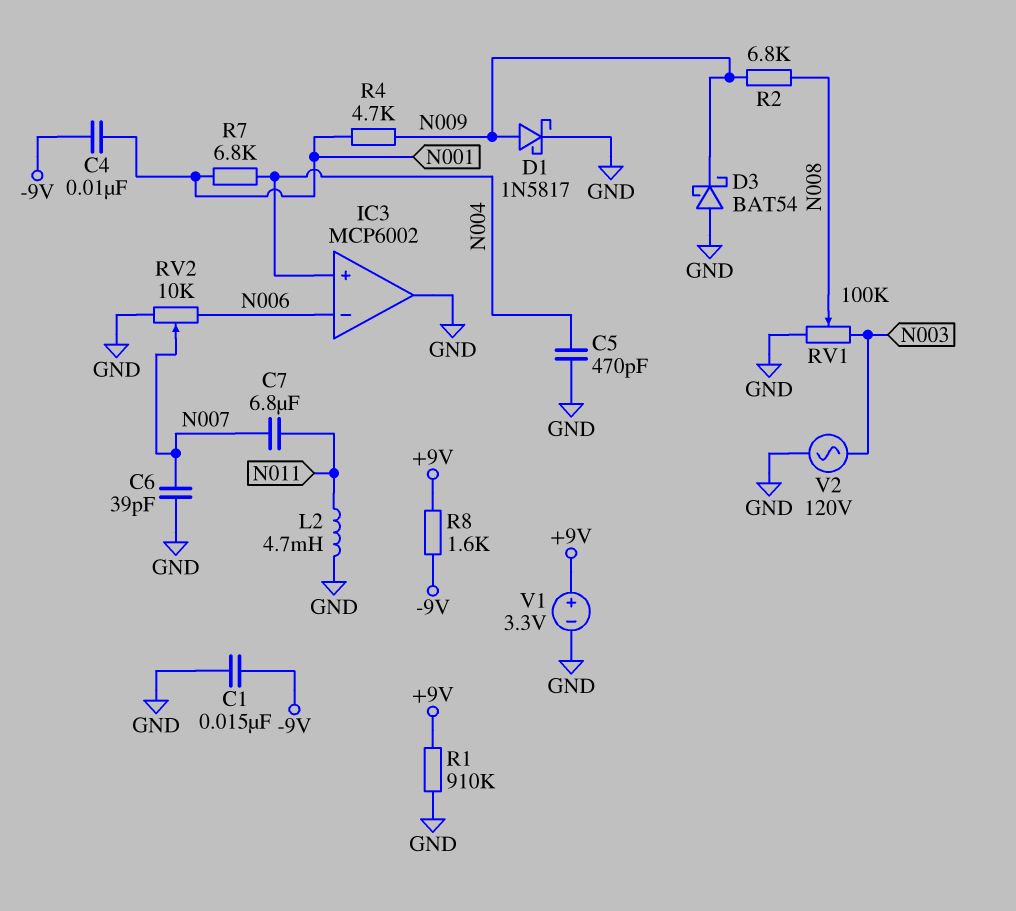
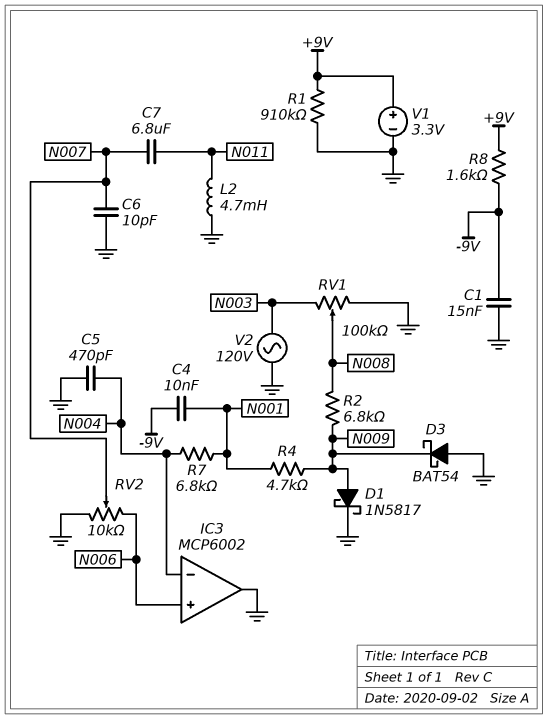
C6: 39pF (GND, N007) -> 10pF (GND, N007)
IC3 pin in+: N004 -> N006
IC3 pin in-: N006 -> N004

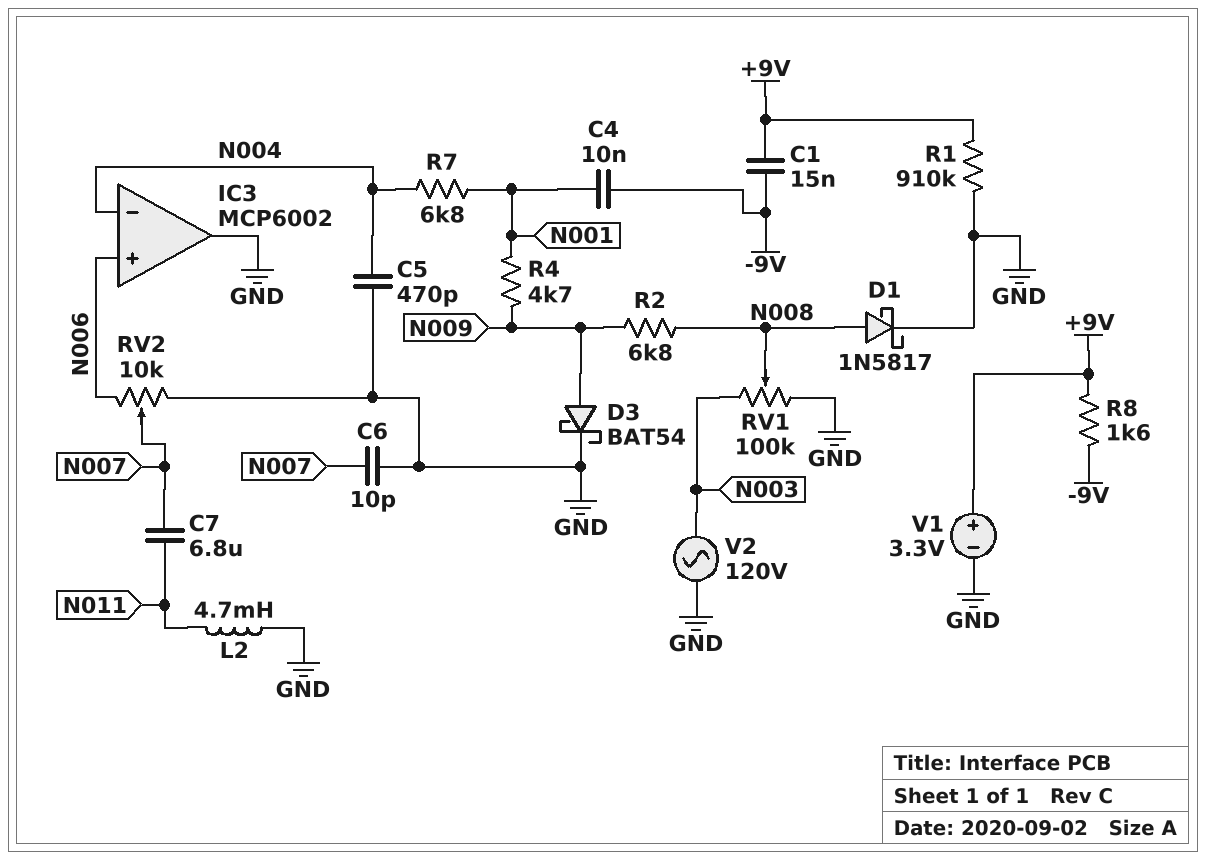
C1: 15nF (-9V, GND) -> 15nF (+9V, -9V)
D1: schottky 1N5817 (A N009, K GND) -> schottky 1N5817 (A N008, K GND)
D3: schottky BAT54 (A GND, K N009) -> schottky BAT54 (A N009, K GND)

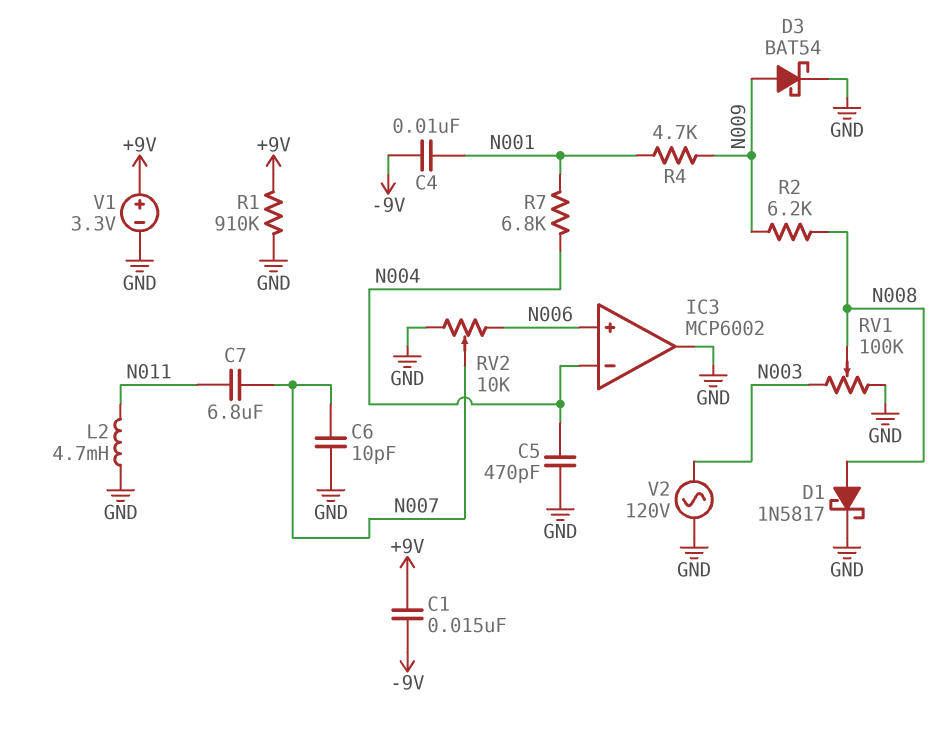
R2: 6.8k (N008, N009) -> 6.2k (N008, N009)
R8: 1.6k (+9V, -9V) -> none

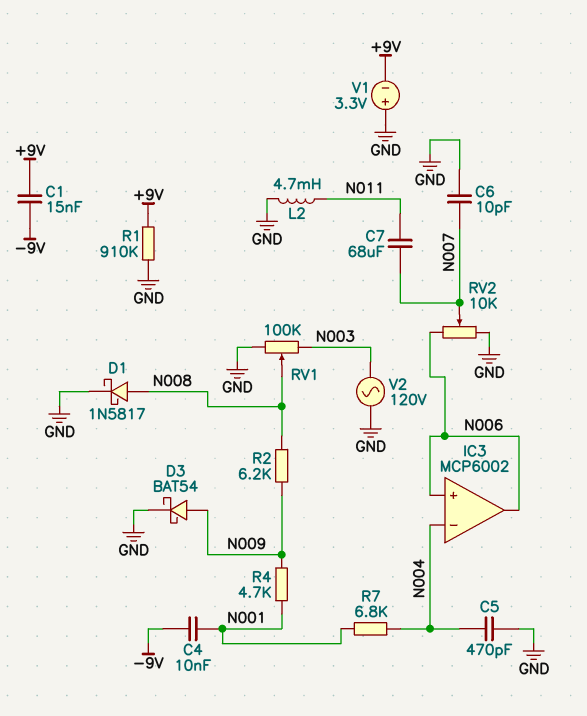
C7: 6.8uF (N007, N011) -> 68uF (N007, N011)
IC3 pin out: GND -> N006
V1: 3.3V (plus +9V, minus GND) -> 3.3V (plus GND, minus +9V)

